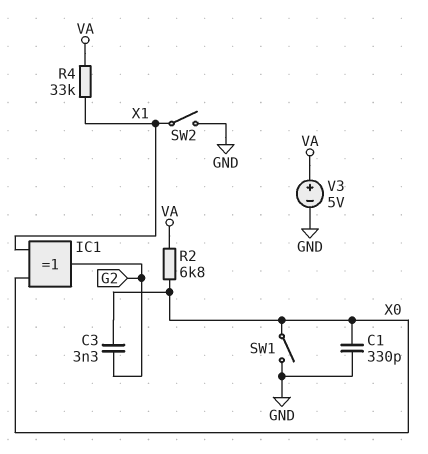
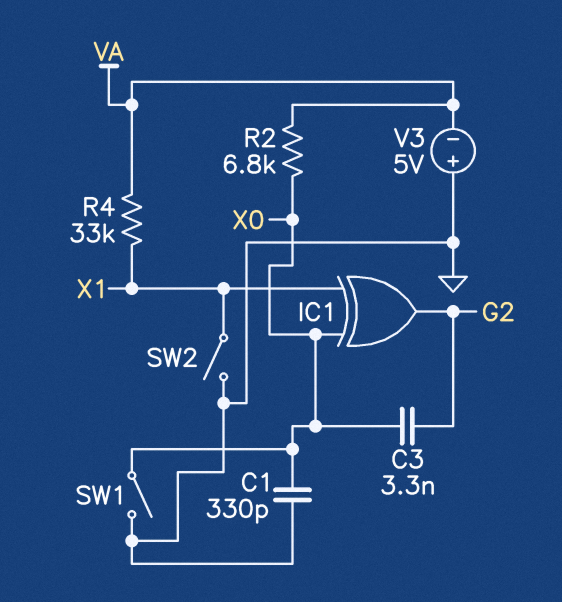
V3: 5V (plus VA, minus GND) -> 5V (plus GND, minus VA)

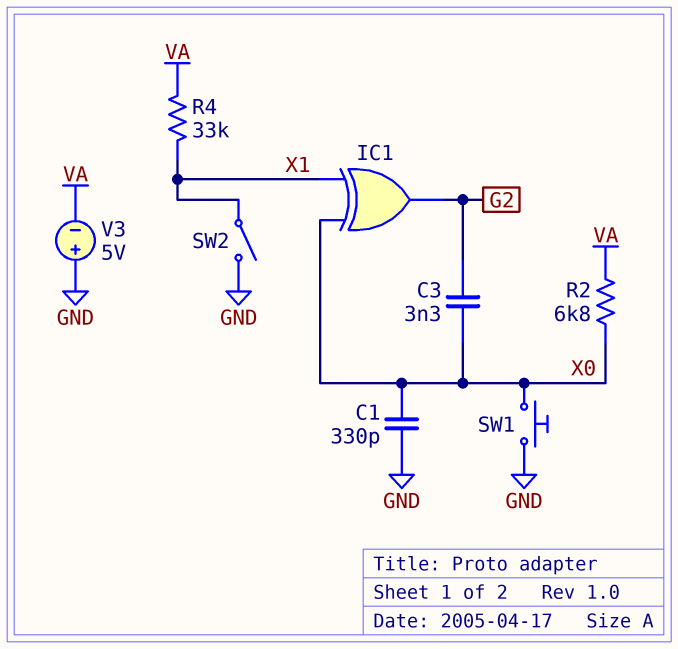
SW1: switch (GND, X0) -> button (GND, X0)

